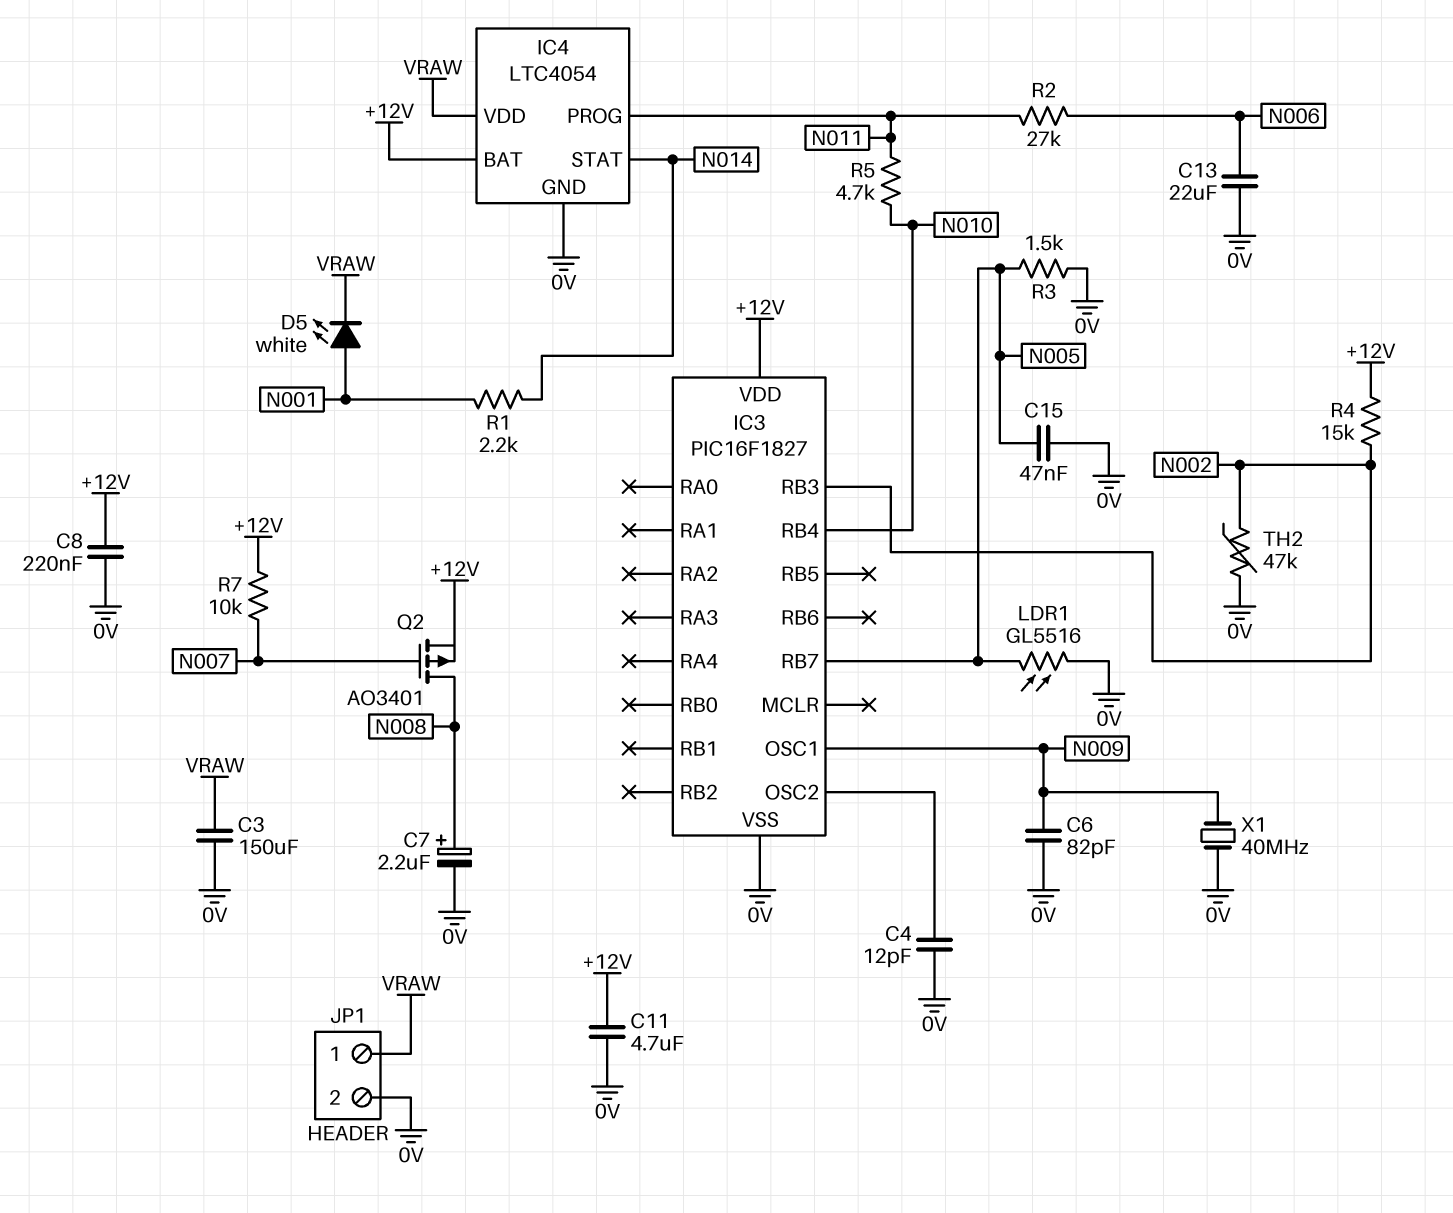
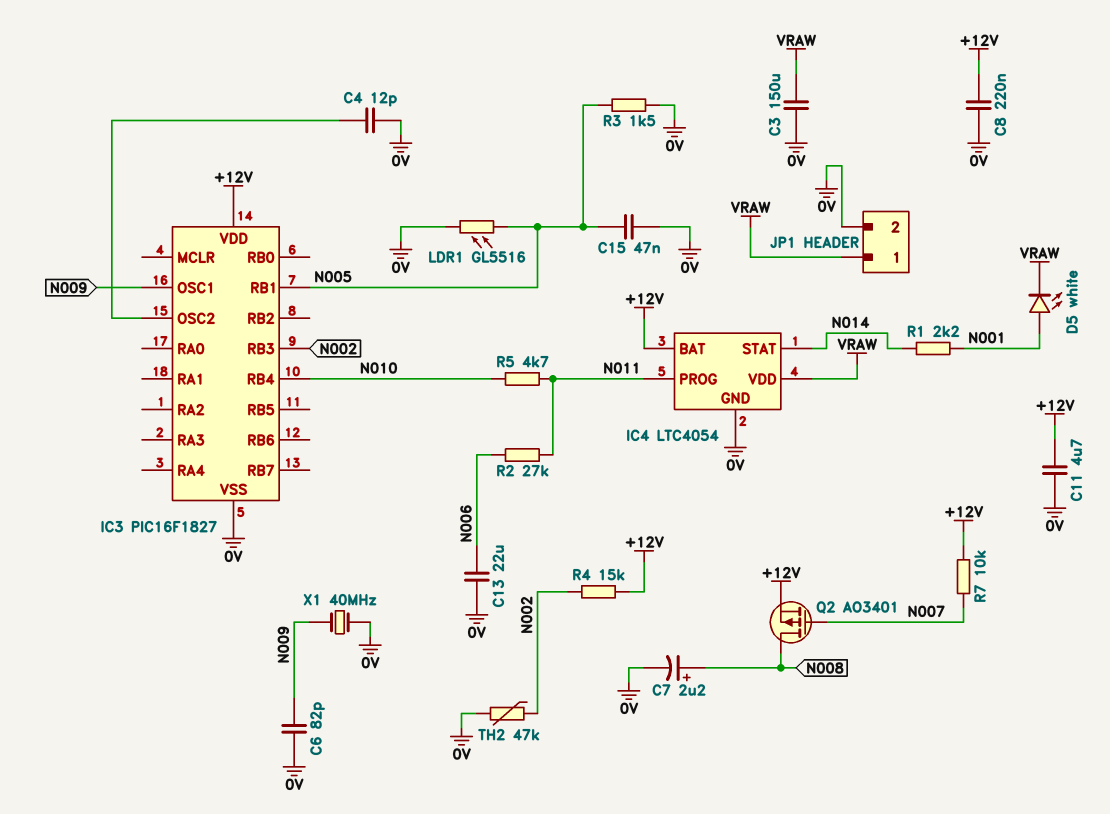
IC3 pin RB1: none -> N005
IC3 pin RB7: N005 -> none

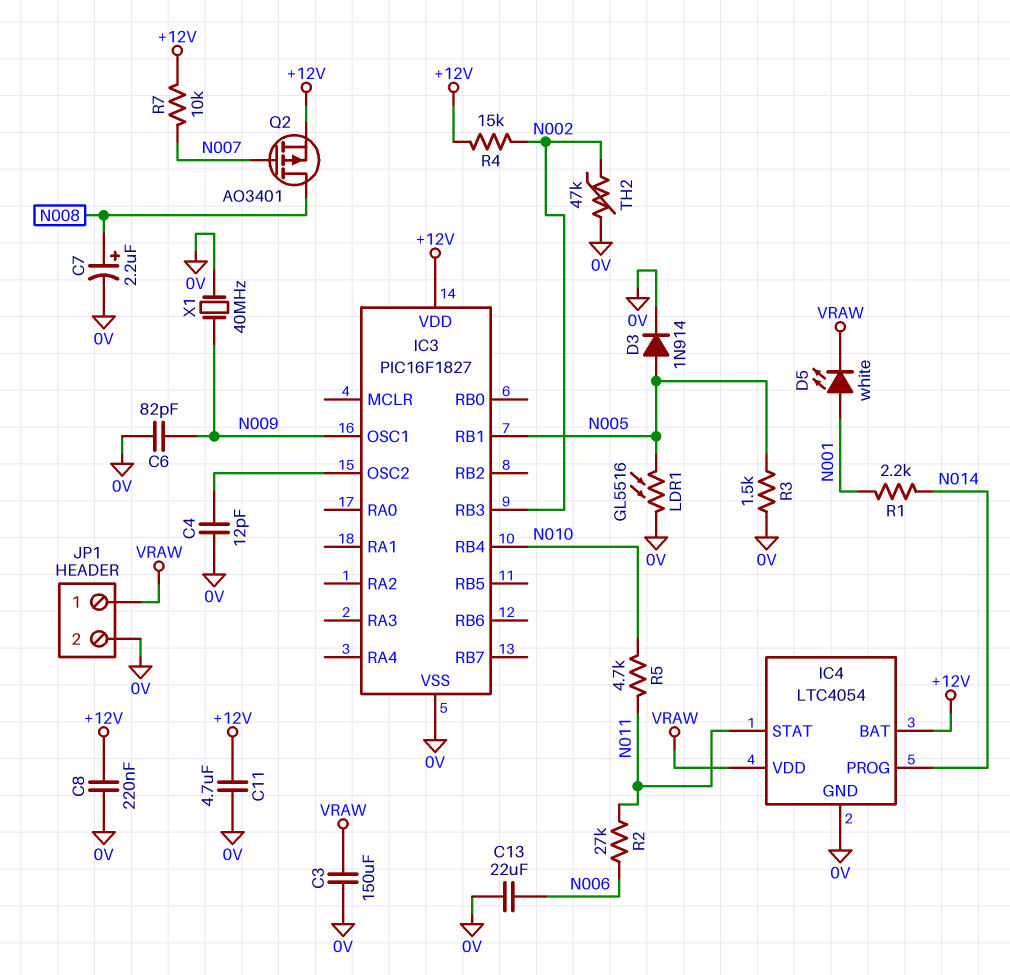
C15: 47nF (0V, N005) -> none
D3: none -> diode 1N914 (A N005, K 0V)
IC4 pin PROG: N011 -> N014
IC4 pin STAT: N014 -> N011

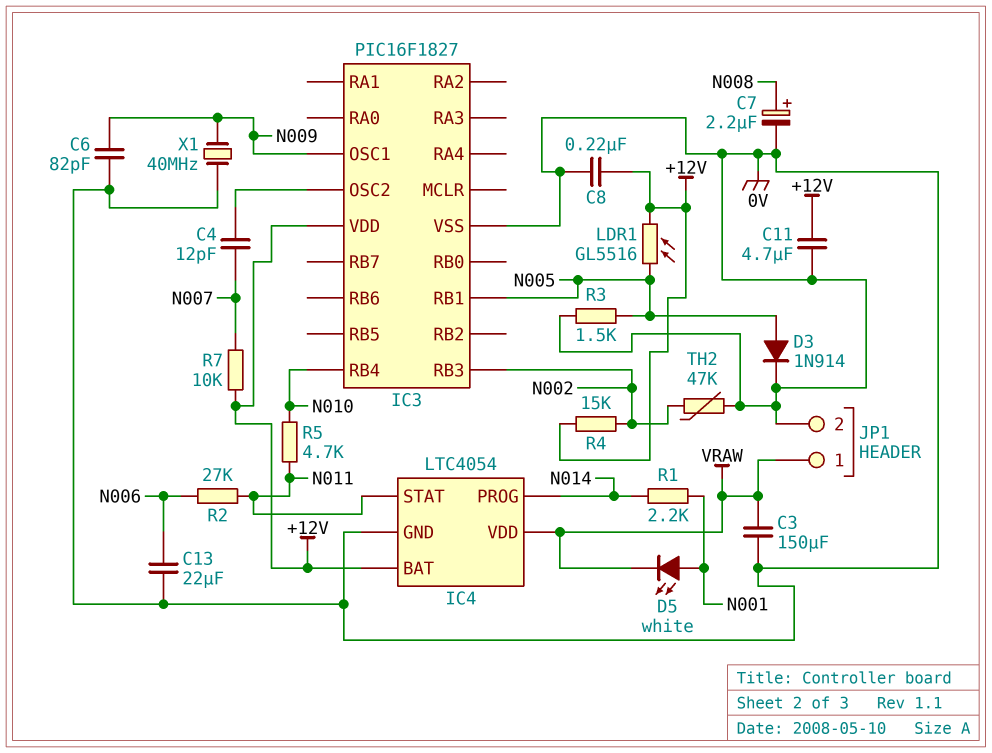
C4: 12pF (0V, IC3/OSC2) -> 12pF (IC3/OSC2, N007)
LDR1: GL5516 (0V, N005) -> GL5516 (+12V, N005)
Q2: PMOS AO3401 (G N007, D N008, S +12V) -> none

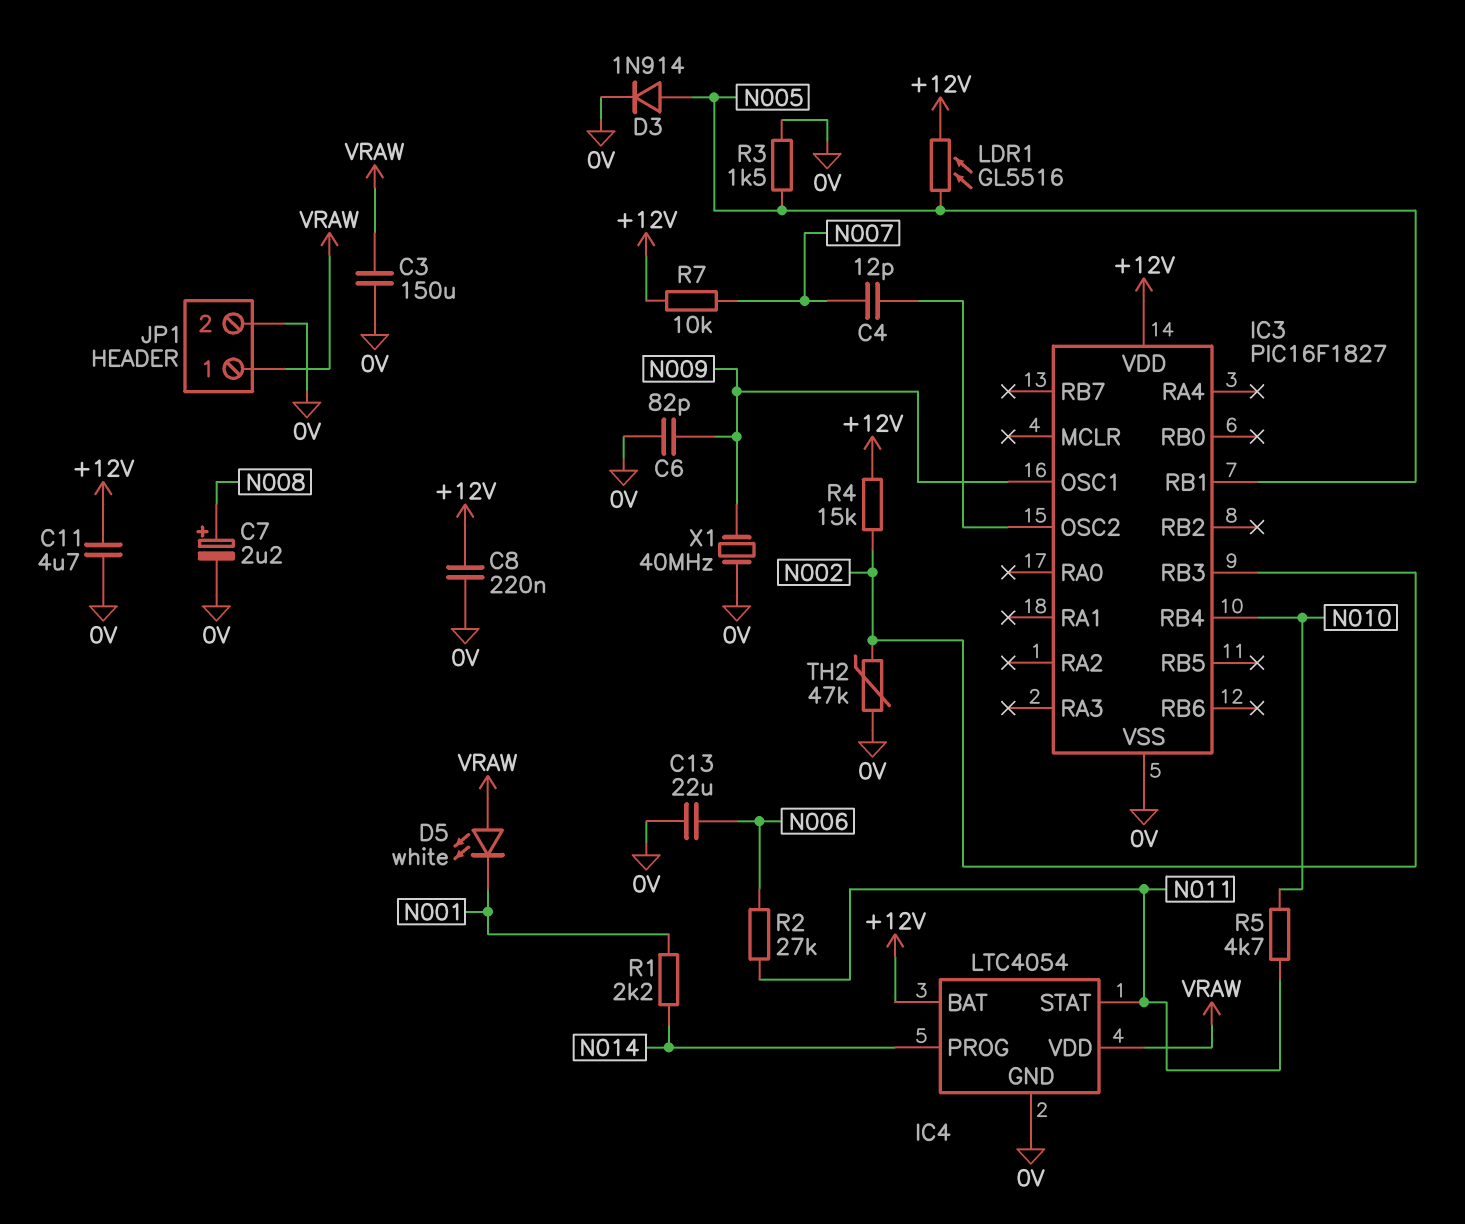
D5: LED white (A N001, K VRAW) -> LED white (A VRAW, K N001)

